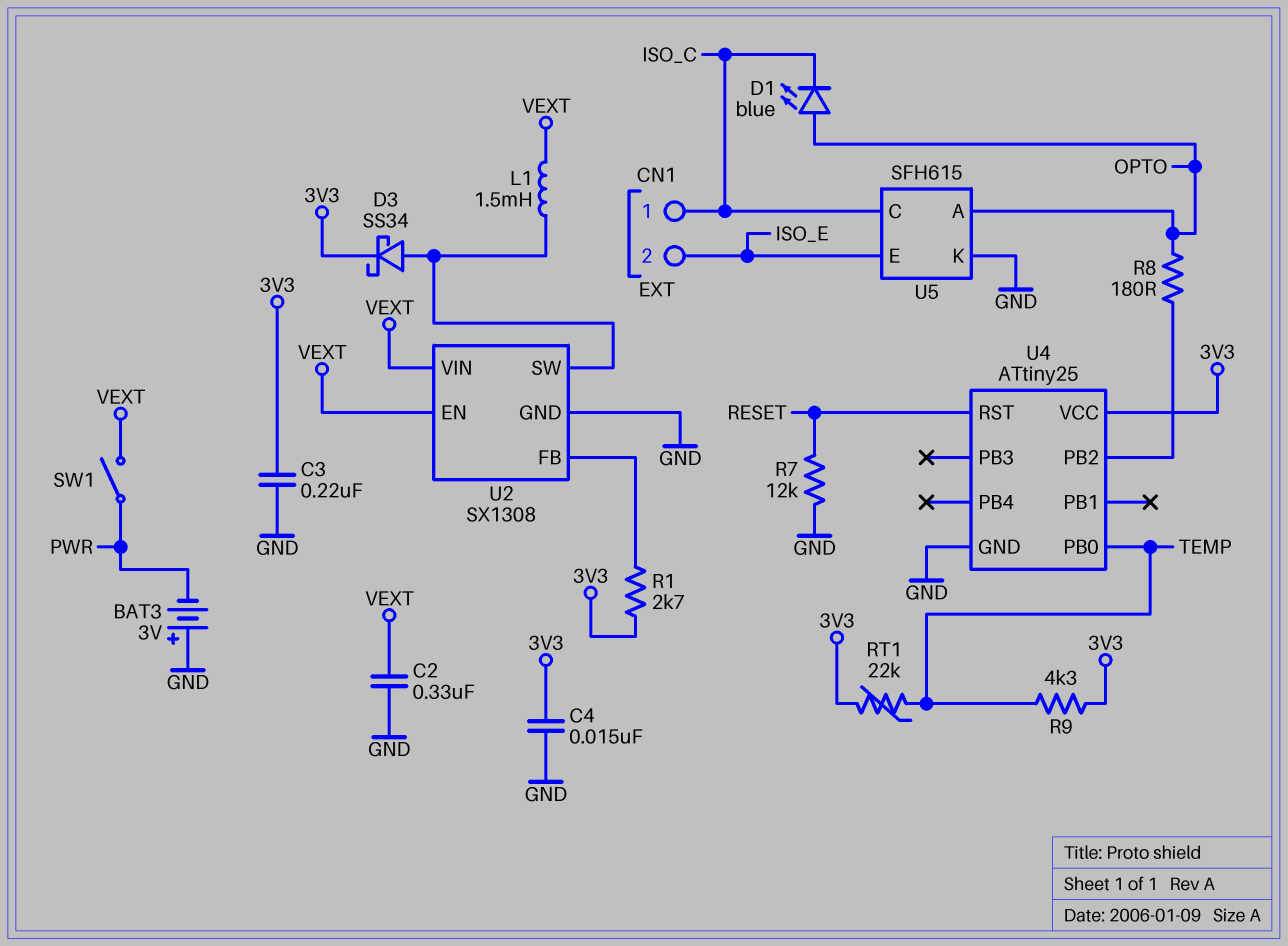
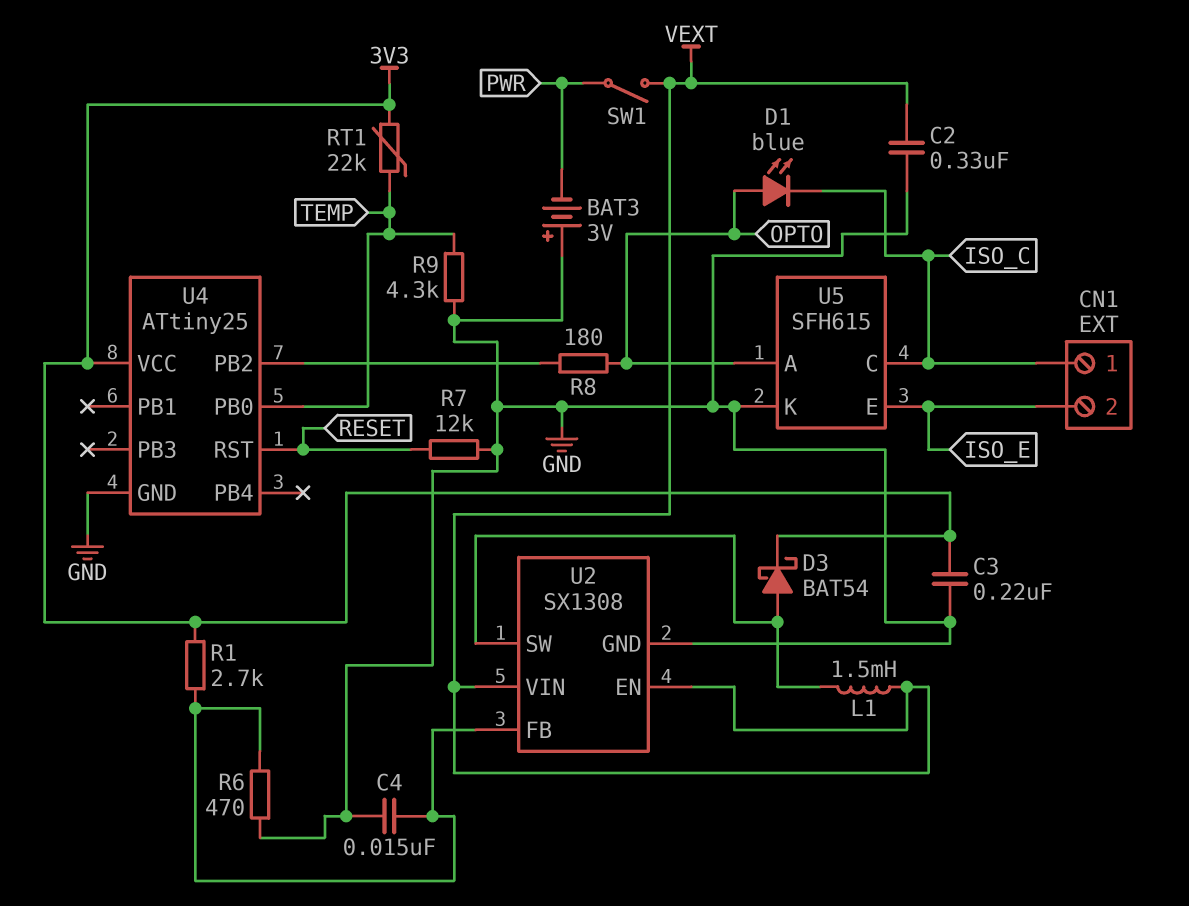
C4: 15nF (3V3, GND) -> 15nF (GND, U2/FB)
D3: schottky SS34 (A U2/SW, K 3V3) -> schottky BAT54 (A U2/SW, K 3V3)
R6: none -> 470 (GND, U2/FB)
R9: 4.3k (3V3, TEMP) -> 4.3k (GND, TEMP)

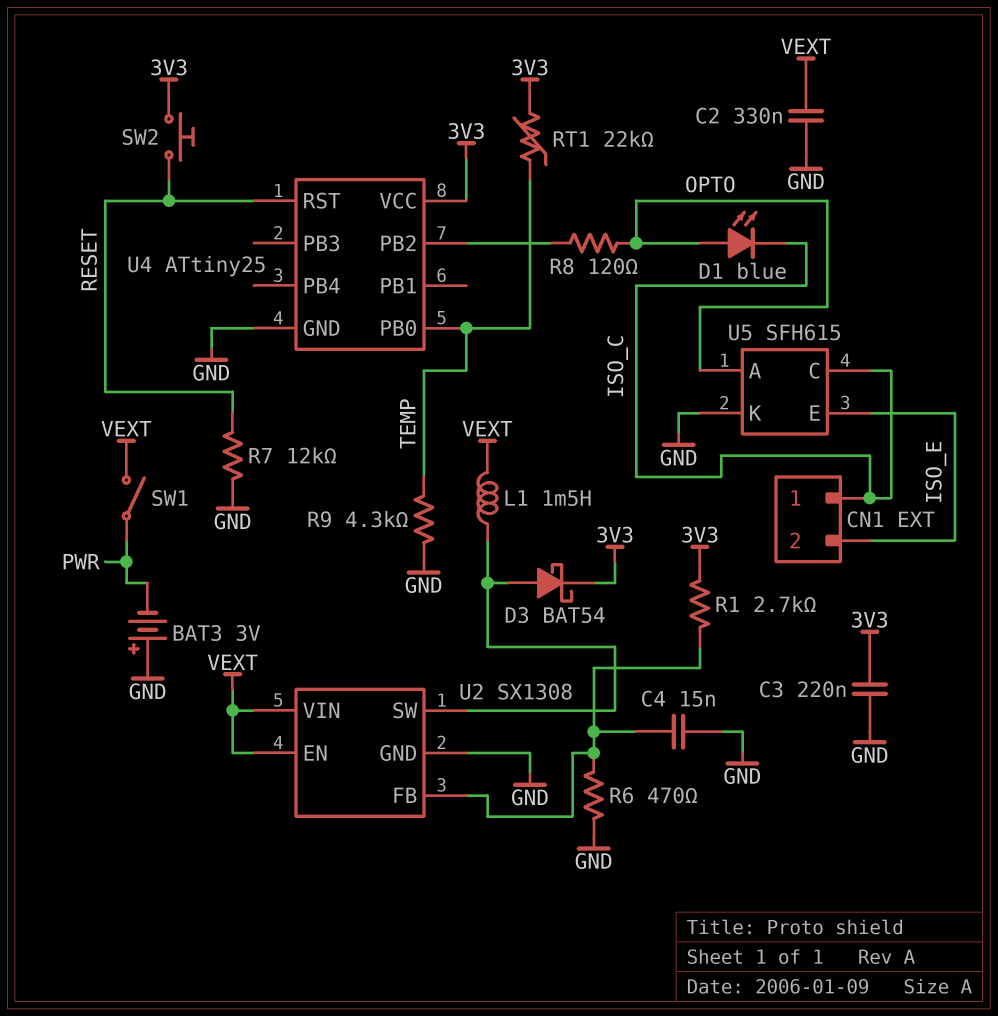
R8: 180 (OPTO, U4/PB2) -> 120 (OPTO, U4/PB2)
SW2: none -> button (3V3, RESET)

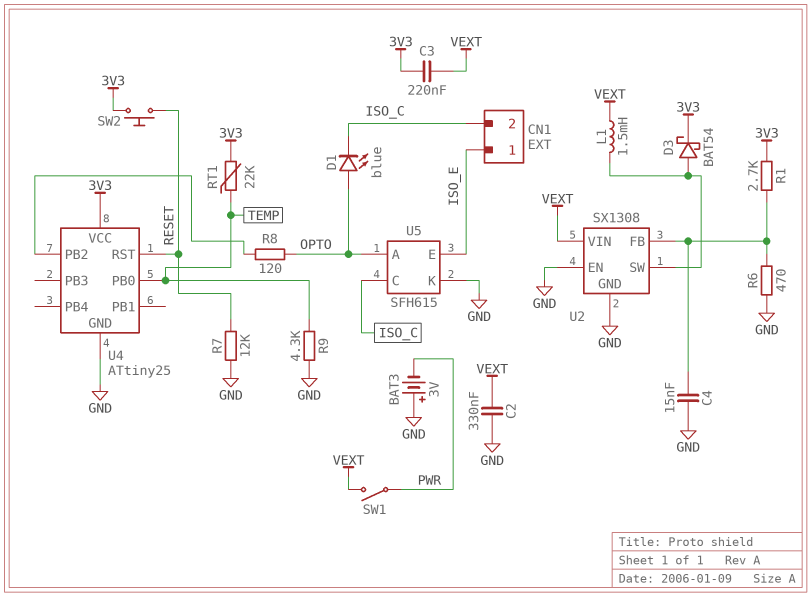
C3: 220nF (3V3, GND) -> 220nF (3V3, VEXT)
CN1 pin 1: ISO_C -> ISO_E
CN1 pin 2: ISO_E -> ISO_C
U2 pin EN: VEXT -> GND

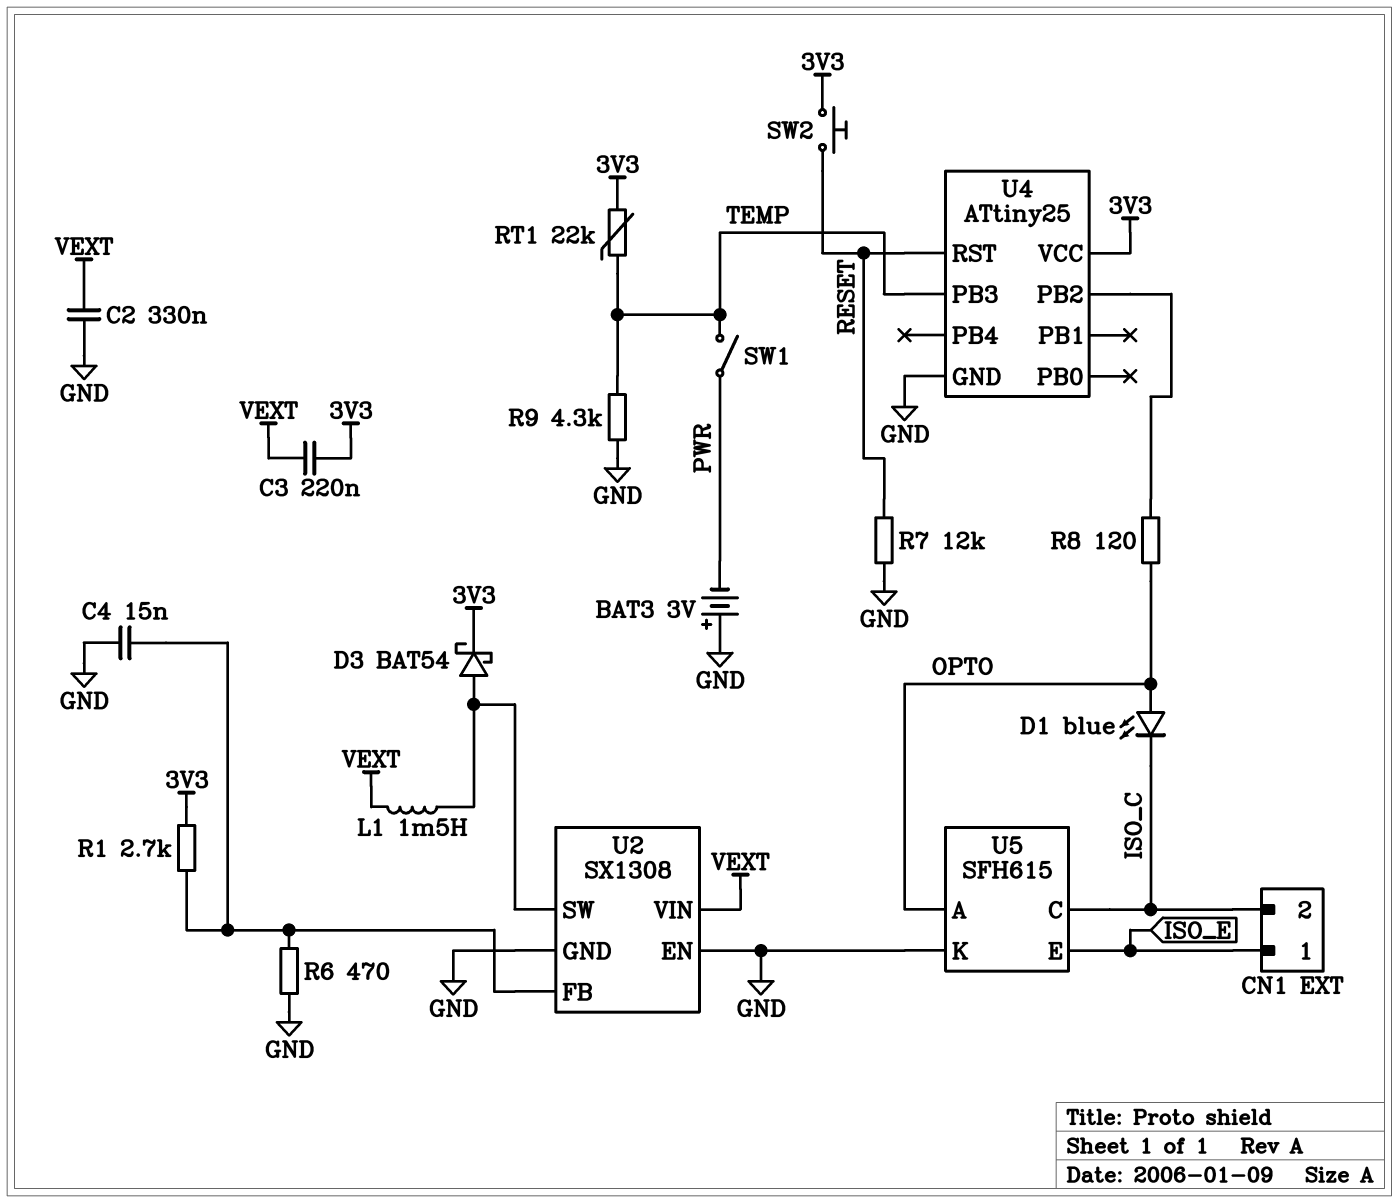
SW1: switch (PWR, VEXT) -> switch (PWR, TEMP)
U4 pin PB0: TEMP -> none
U4 pin PB3: none -> TEMP

